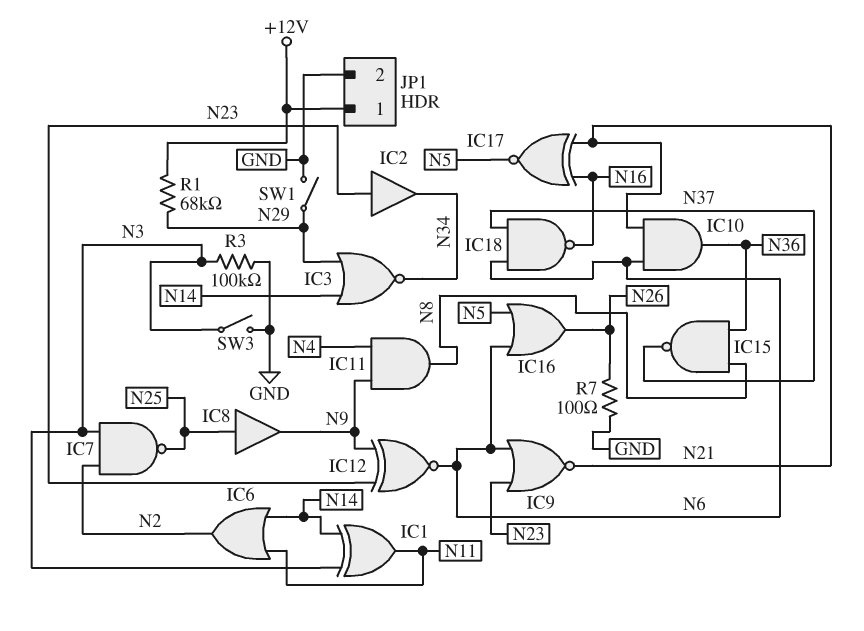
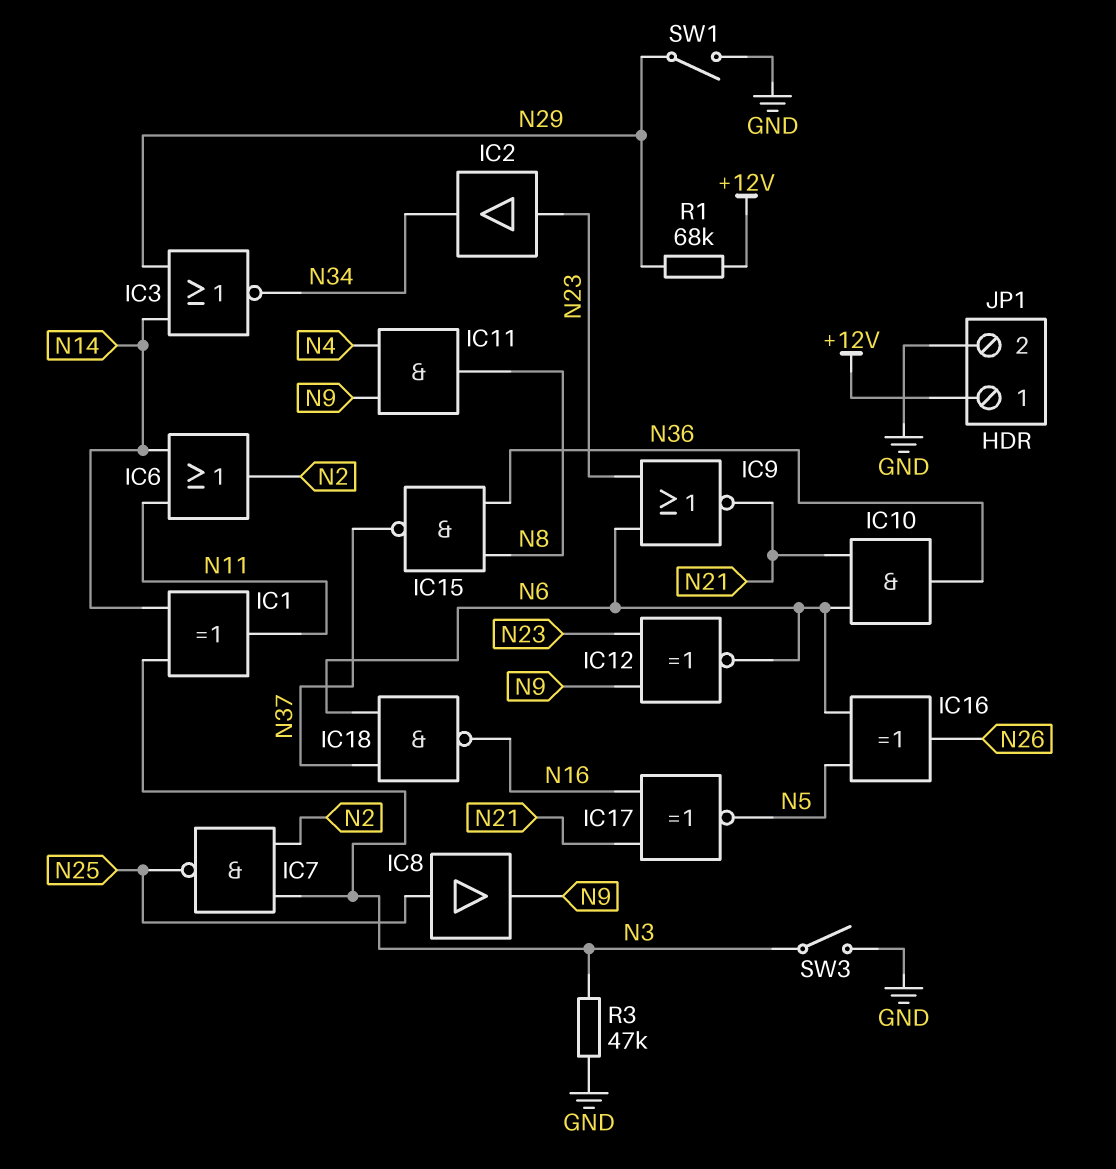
IC16: OR (in N5, in N6, out N26) -> XOR (in N5, in N6, out N26)
R3: 100k (GND, N3) -> 47k (GND, N3)
R7: 100 (GND, N26) -> none

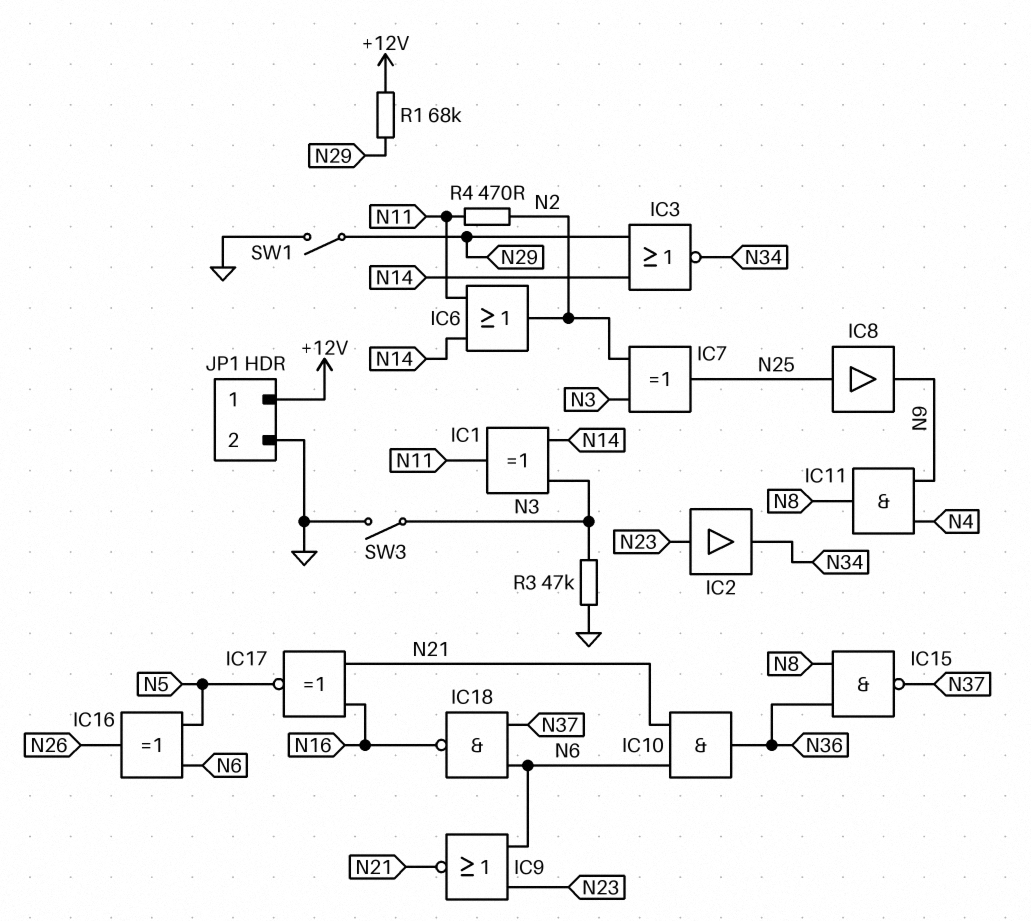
IC7: NAND (in N2, in N3, out N25) -> XOR (in N2, in N3, out N25)
IC12: XNOR (in N9, in N23, out N6) -> none
R4: none -> 470 (N2, N11)

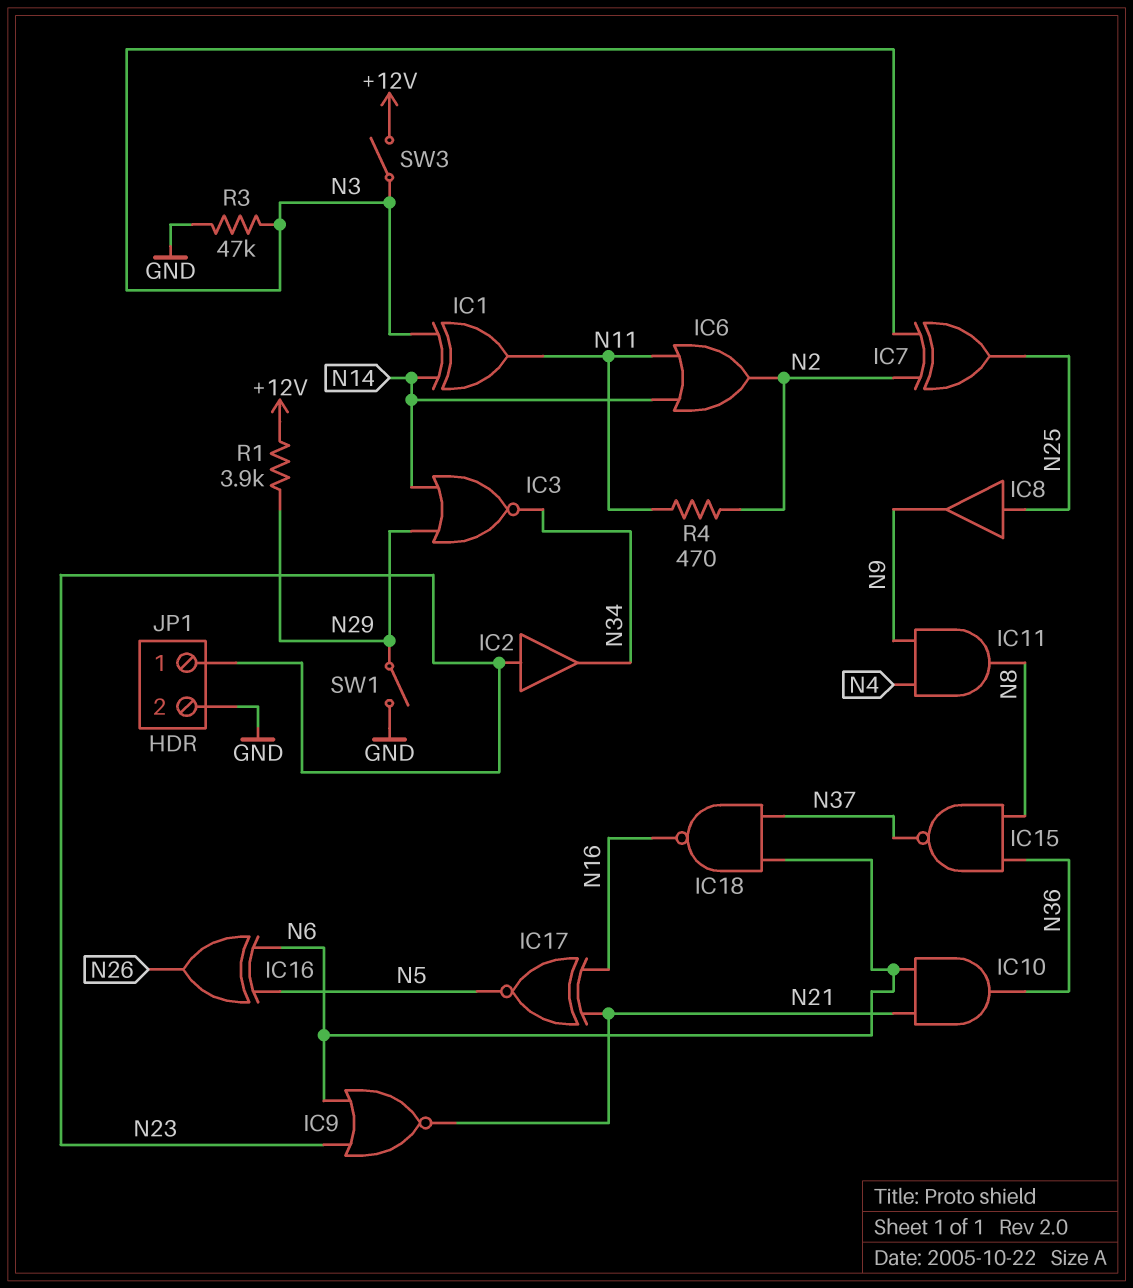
JP1 pin 1: +12V -> N23
R1: 68k (+12V, N29) -> 3.9k (+12V, N29)
SW3: switch (GND, N3) -> switch (+12V, N3)

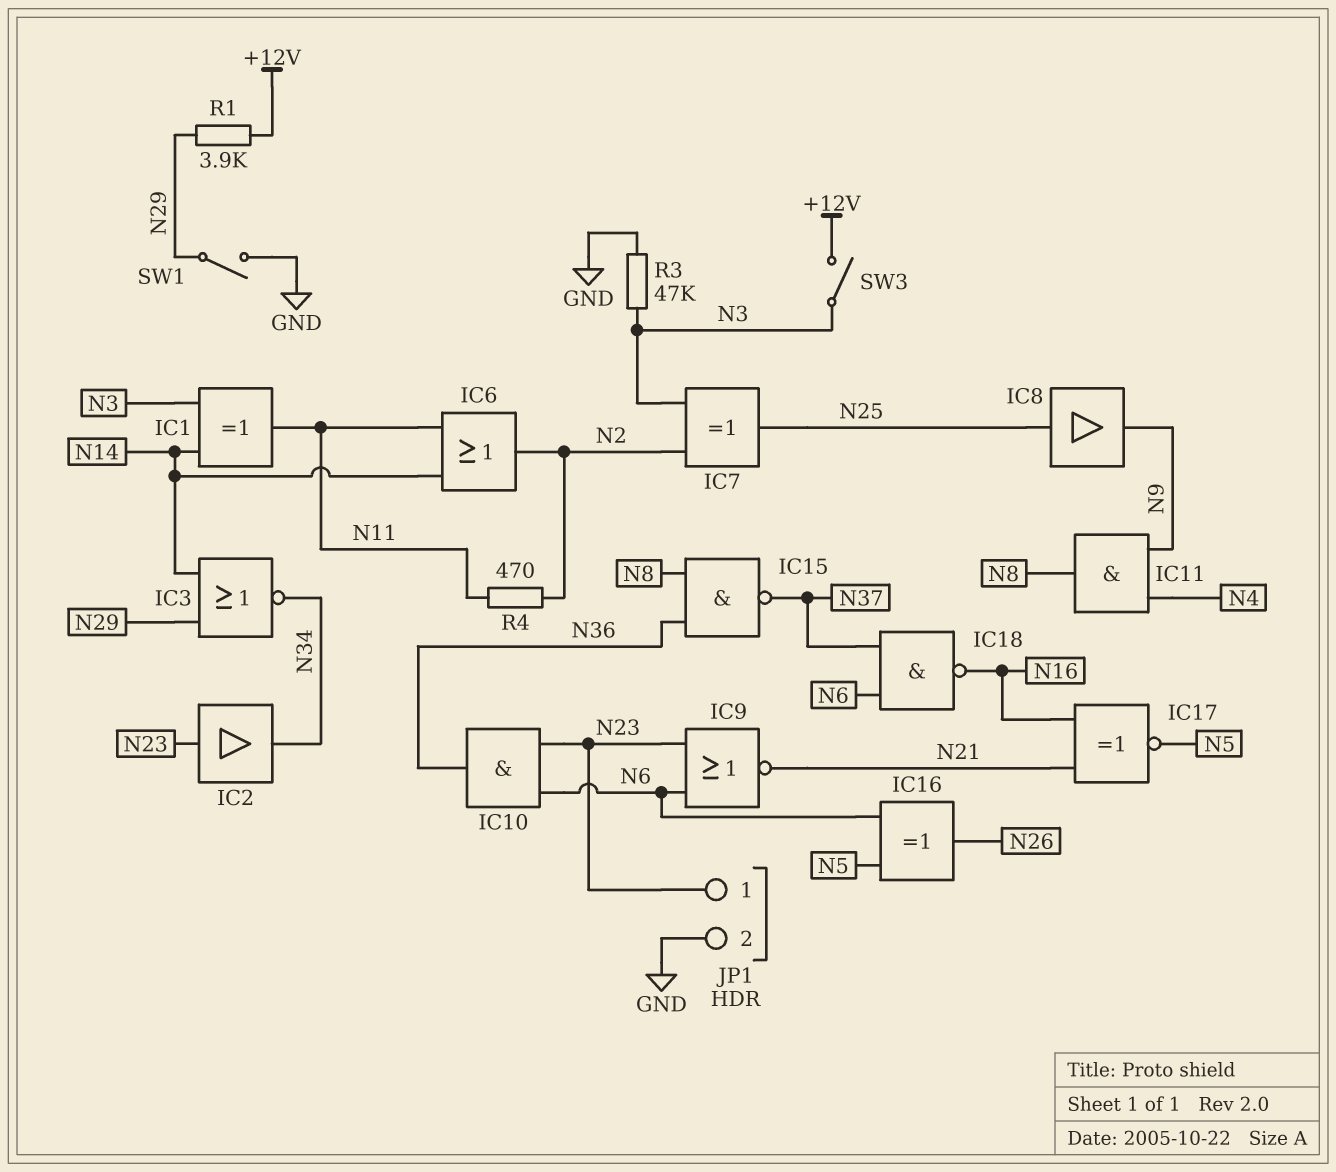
IC10: AND (in N6, in N21, out N36) -> AND (in N6, in N23, out N36)

